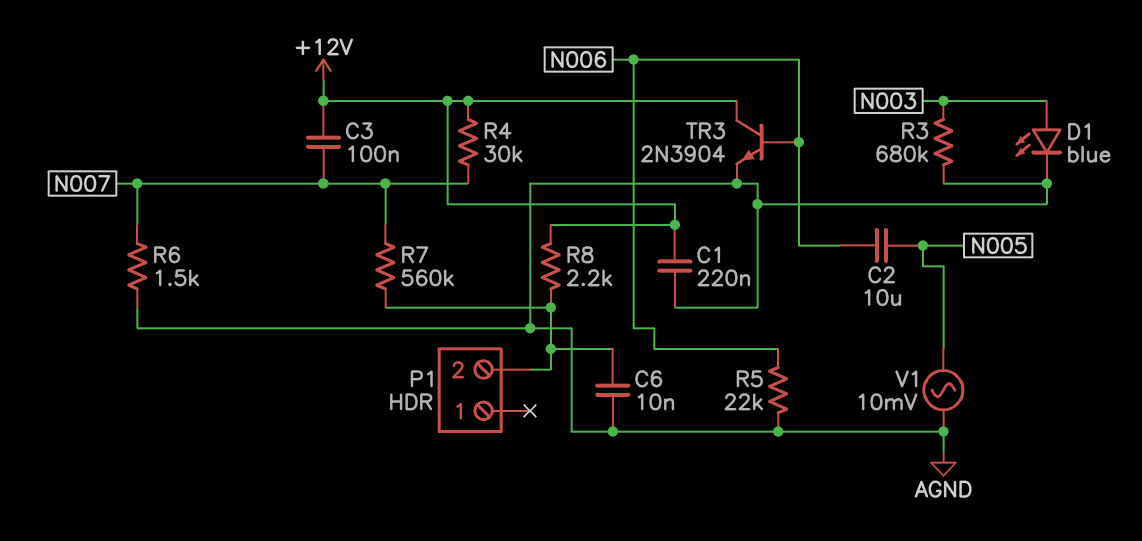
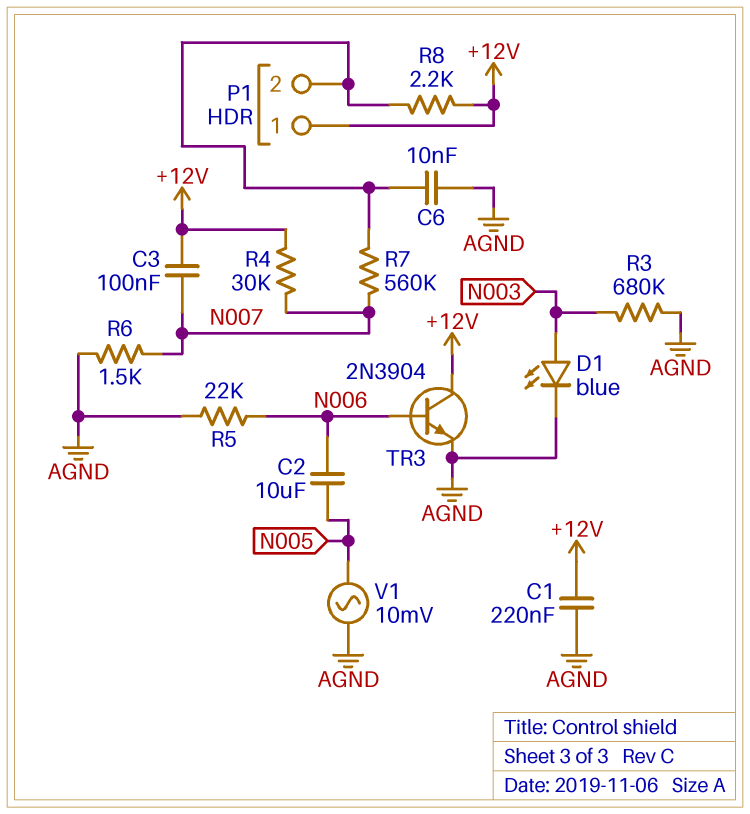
P1 pin 1: none -> +12V

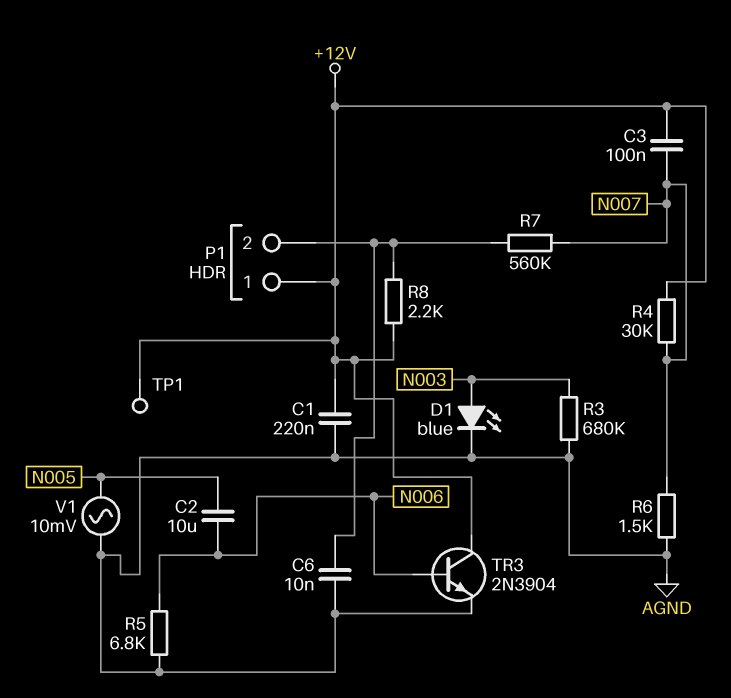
R5: 22k (AGND, N006) -> 6.8k (AGND, N006)
TP1: none -> test point (+12V)

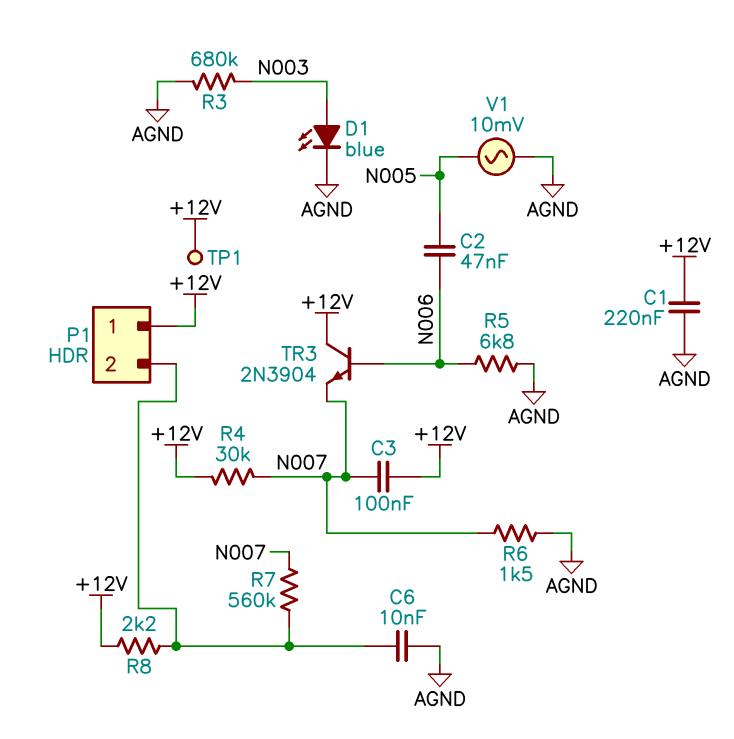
C2: 10uF (N005, N006) -> 47nF (N005, N006)
TR3: NPN 2N3904 (B N006, C +12V, E AGND) -> NPN 2N3904 (B N006, C +12V, E N007)

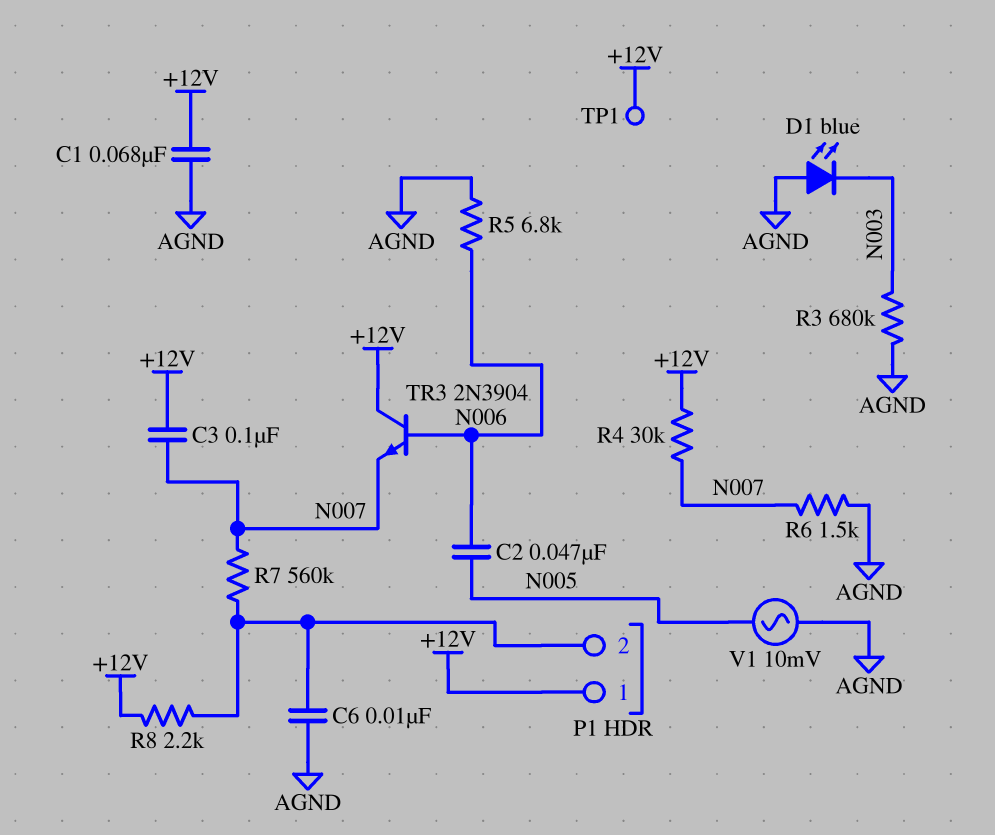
C1: 220nF (+12V, AGND) -> 68nF (+12V, AGND)
D1: LED blue (A N003, K AGND) -> LED blue (A AGND, K N003)

